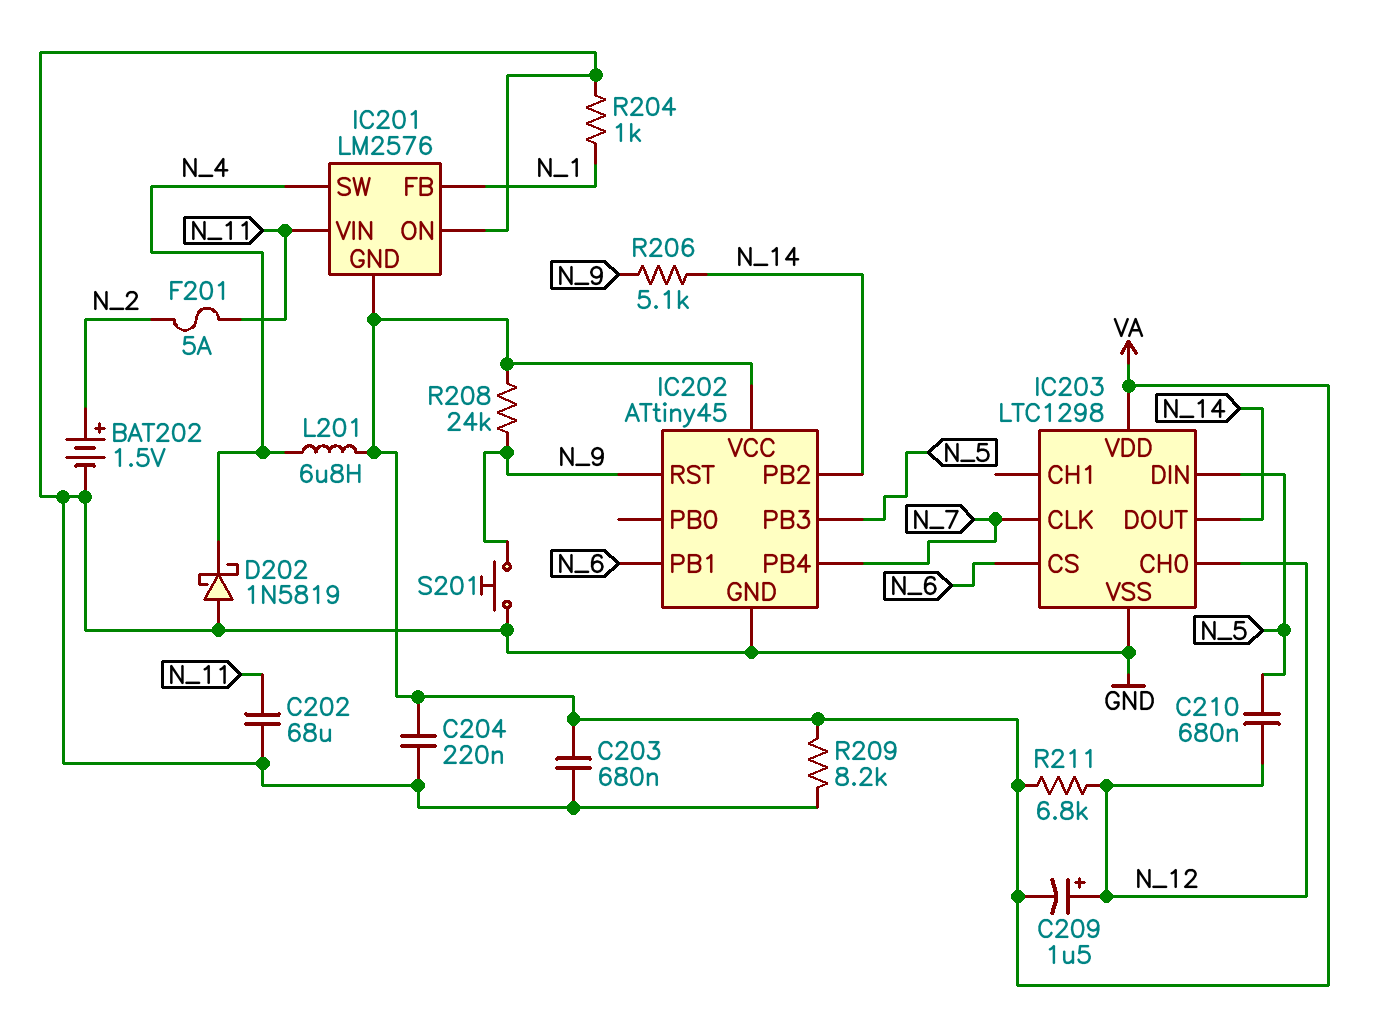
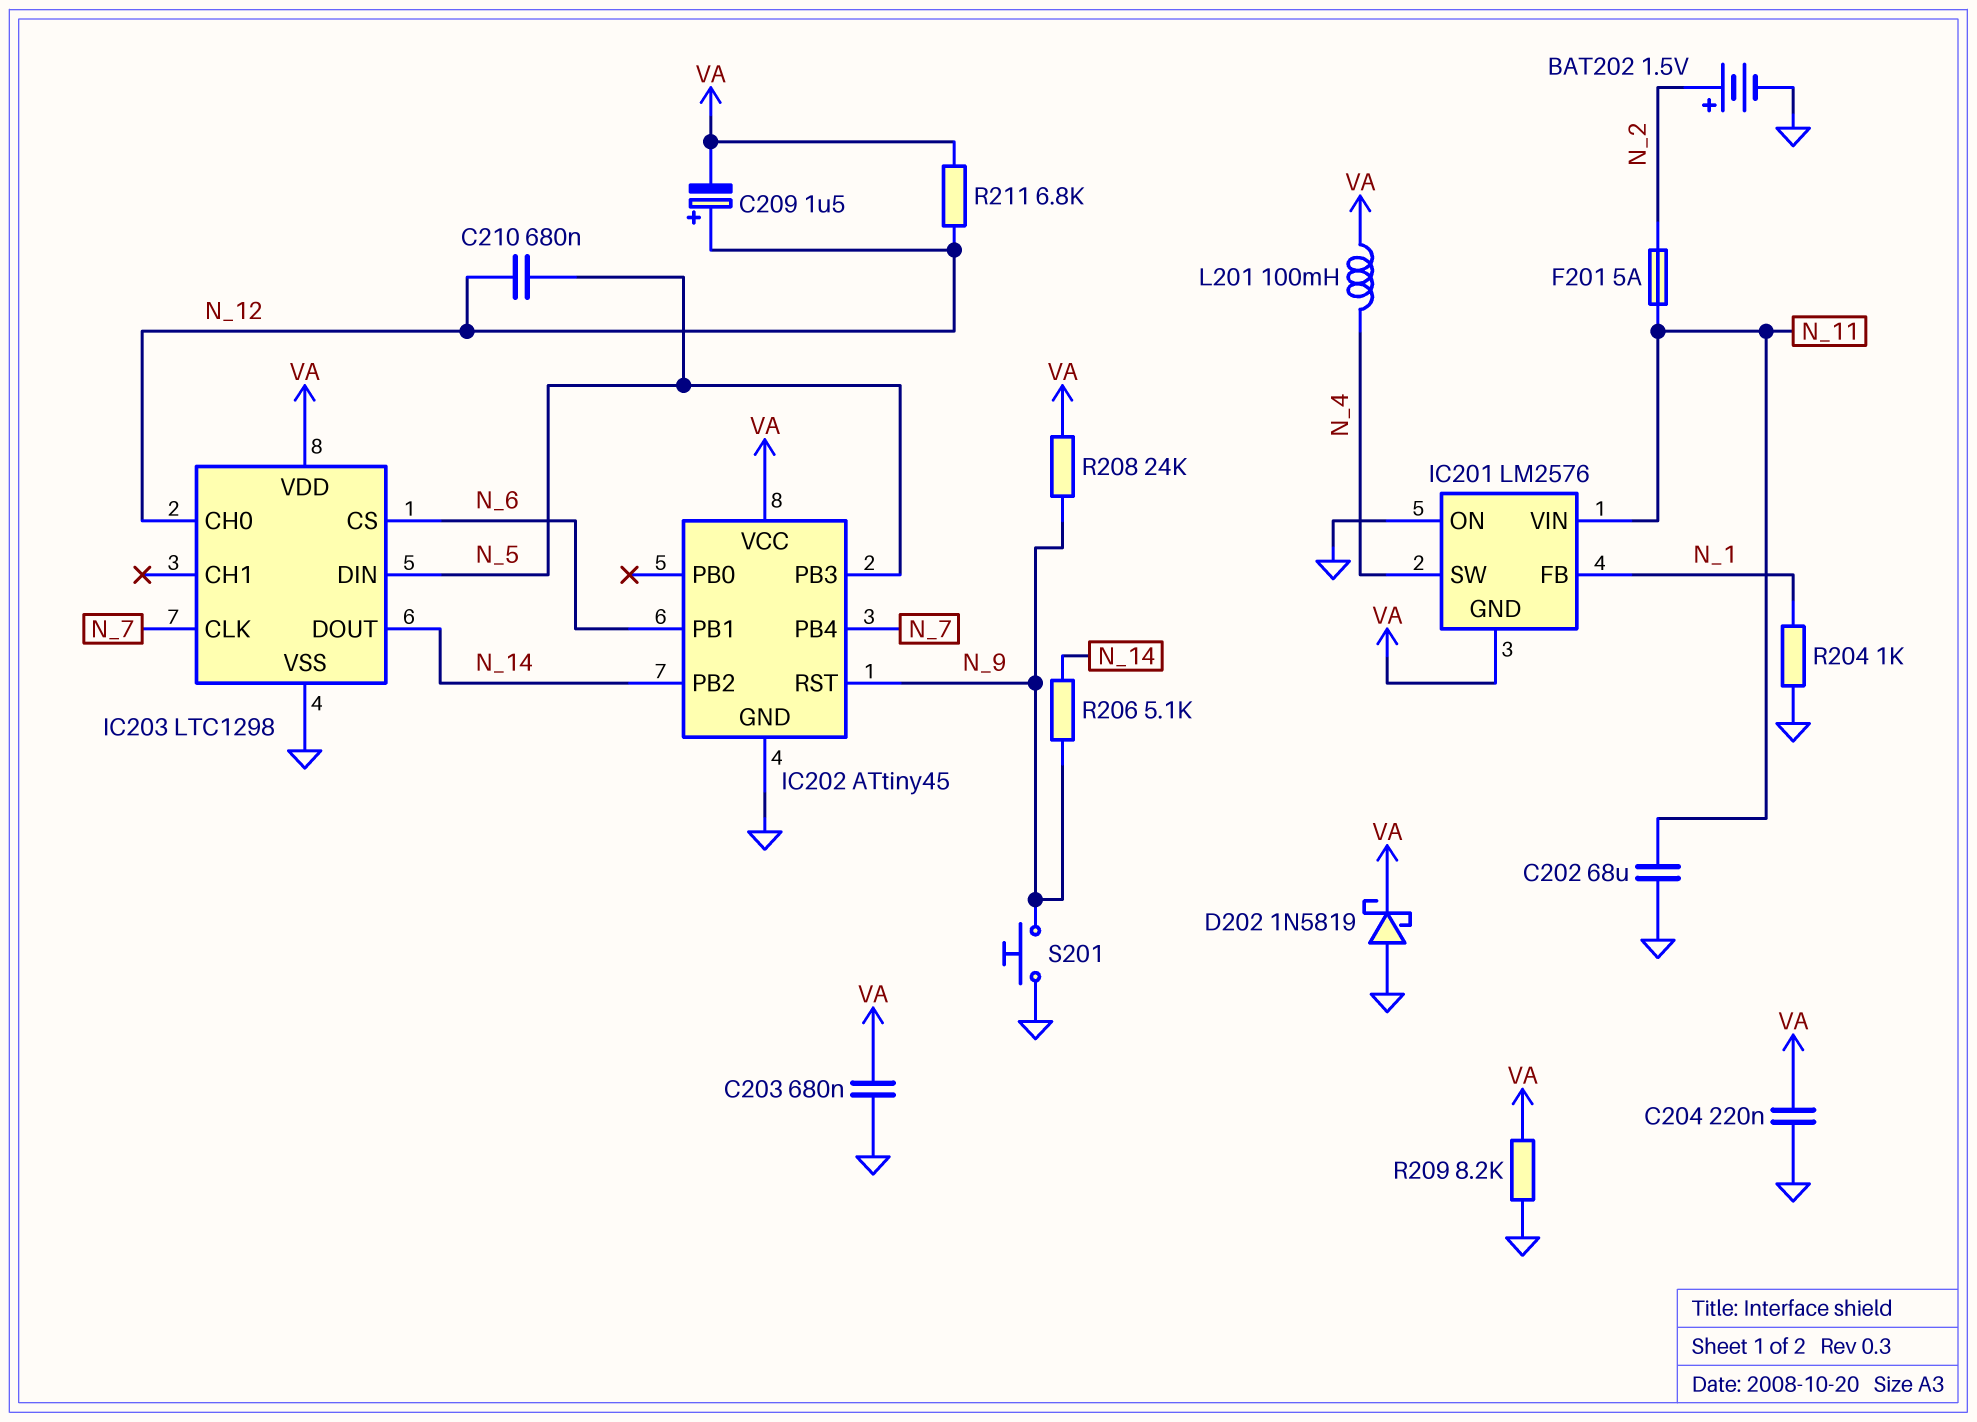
D202: schottky 1N5819 (A GND, K N_4) -> schottky 1N5819 (A GND, K VA)
L201: 6.8uH (N_4, VA) -> 100mH (N_4, VA)

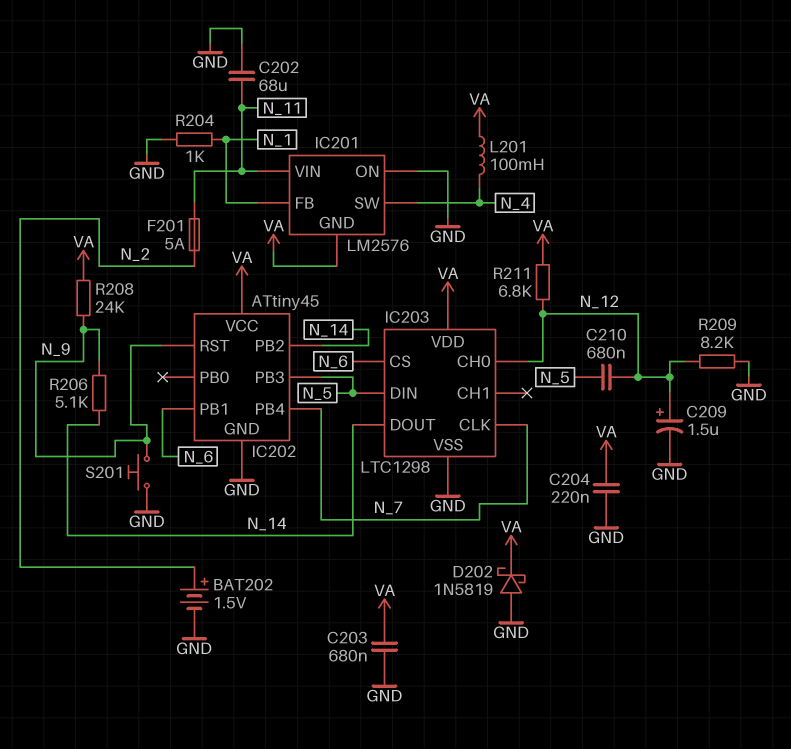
C209: 1.5uF (plus N_12, minus VA) -> 1.5uF (plus N_12, minus GND)
R209: 8.2k (GND, VA) -> 8.2k (GND, N_12)

